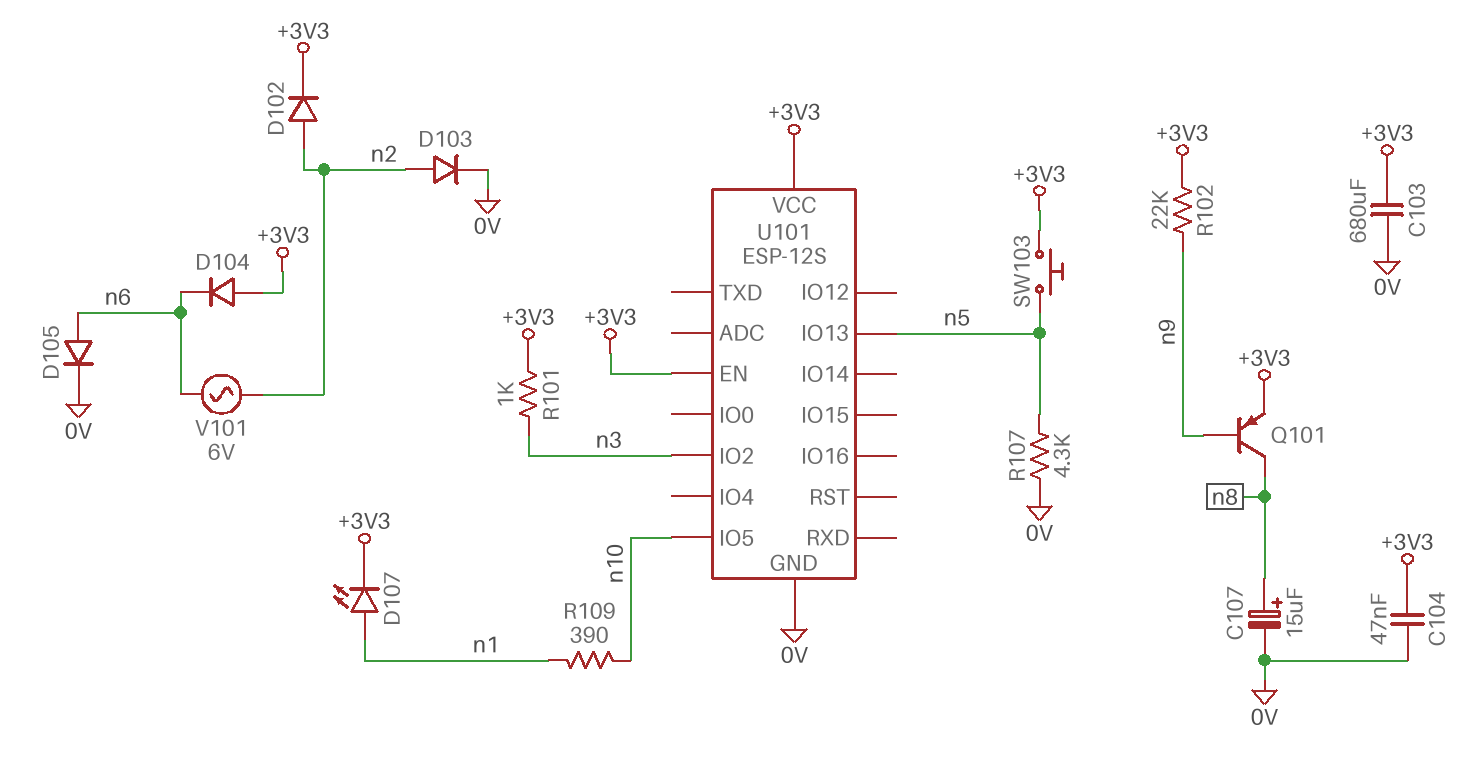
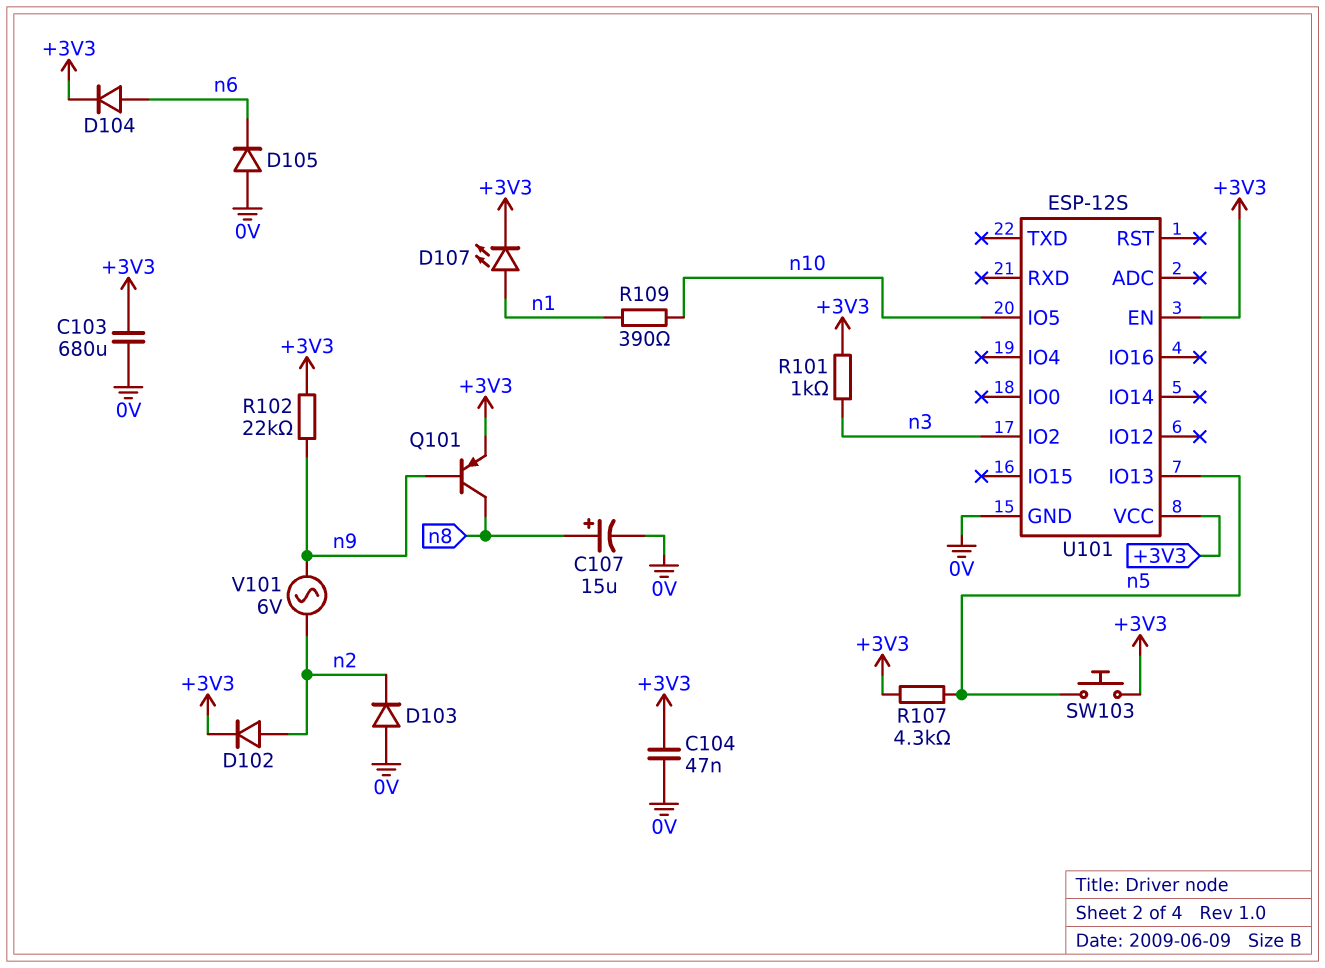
D103: diode (A n2, K 0V) -> diode (A 0V, K n2)
D104: diode (A +3V3, K n6) -> diode (A n6, K +3V3)
D105: diode (A n6, K 0V) -> diode (A 0V, K n6)
R107: 4.3k (0V, n5) -> 4.3k (+3V3, n5)
V101: AC 6V (n2, n6) -> AC 6V (n2, n9)

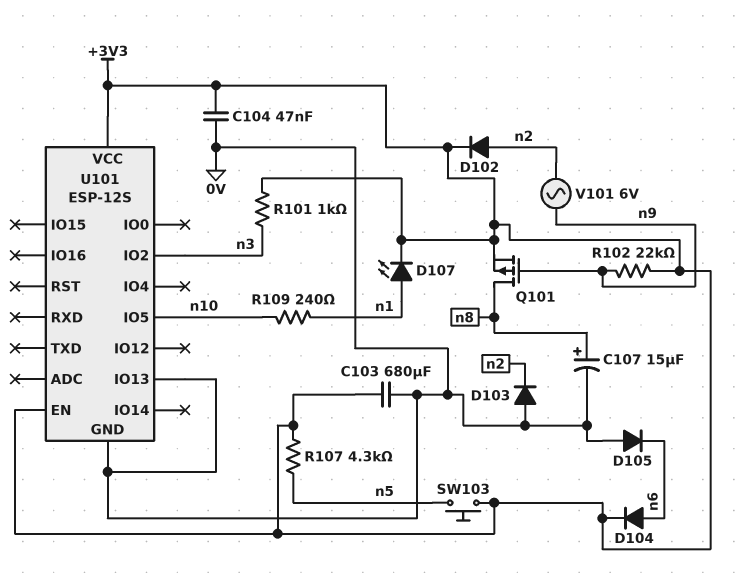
Q101: PNP (B n9, C n8, E +3V3) -> PMOS (G n9, D n8, S +3V3)
R109: 390 (n1, n10) -> 240 (n1, n10)
U101 pin IO13: n5 -> 0V

